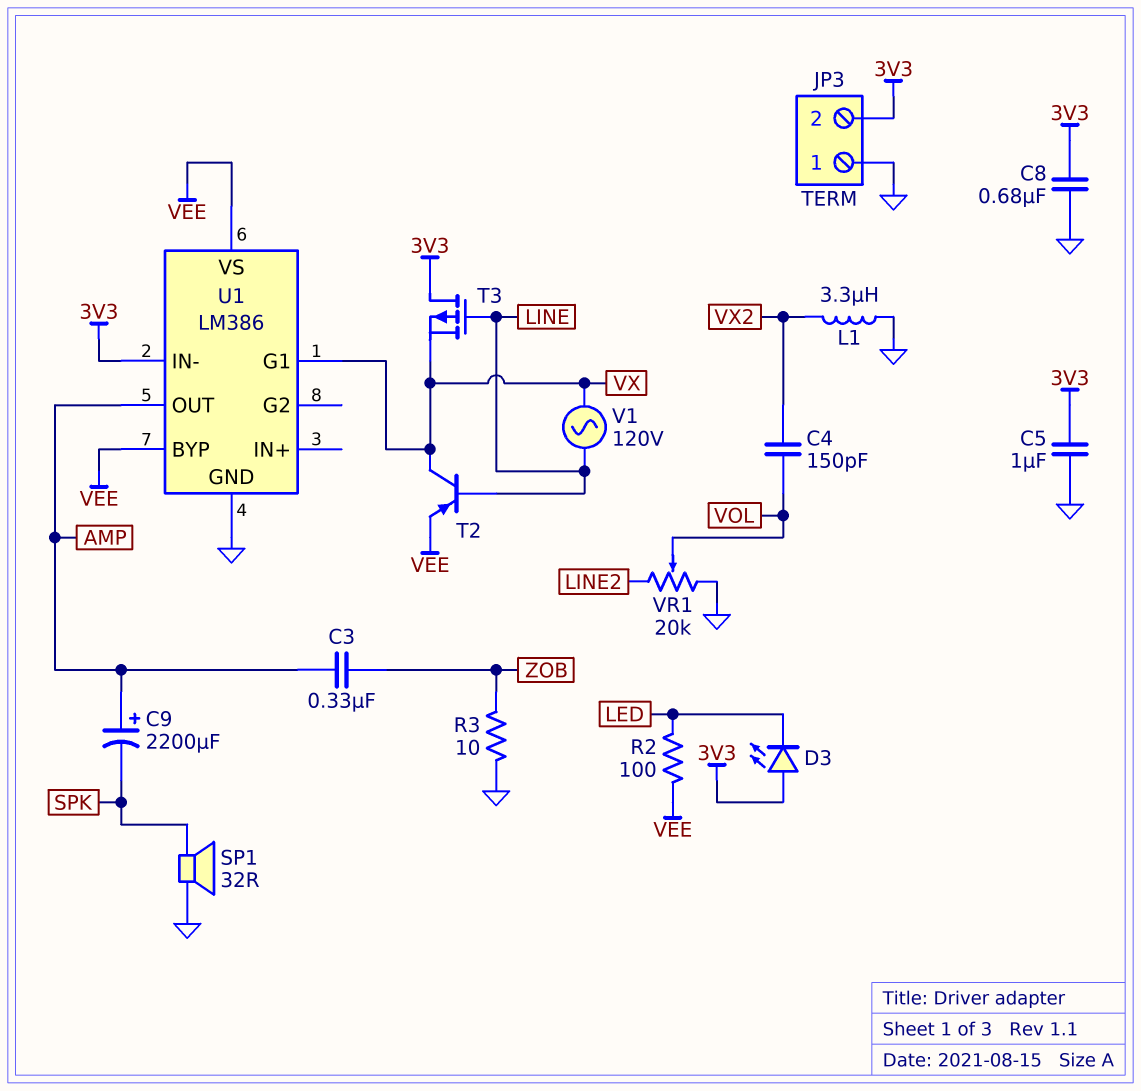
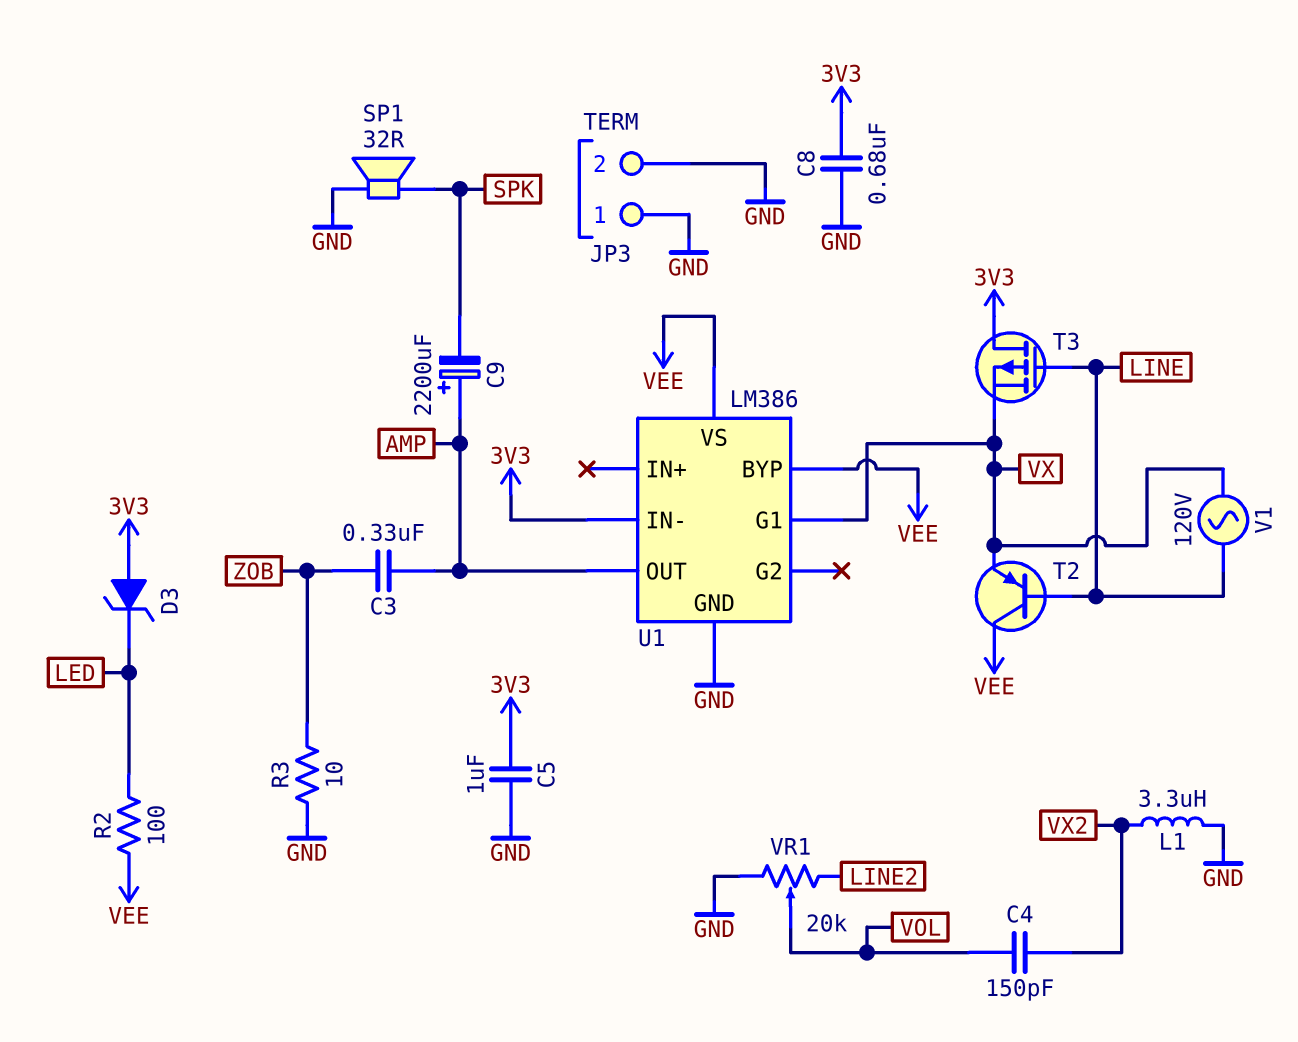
D3: LED (A 3V3, K LED) -> zener (A 3V3, K LED)
JP3 pin 2: 3V3 -> GND
T2: PNP (B LINE, C VX, E VEE) -> PNP (B LINE, C VEE, E VX)

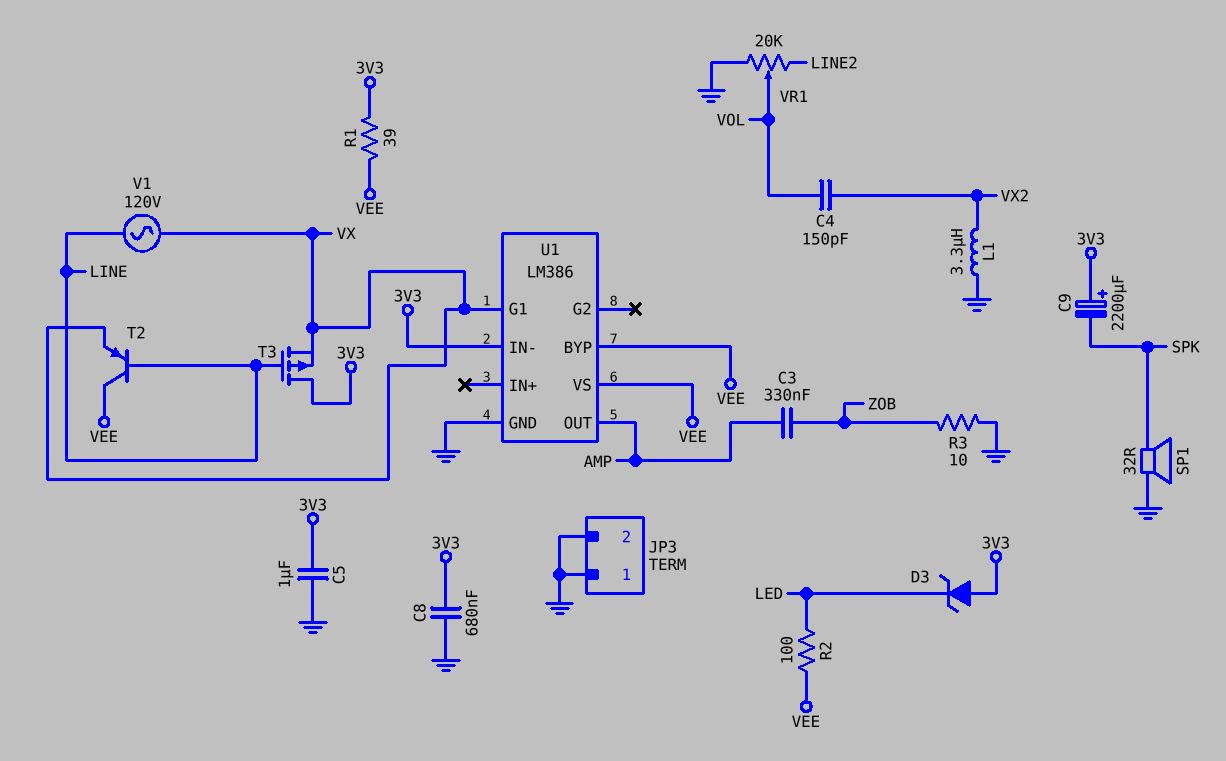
C9: 2200uF (plus AMP, minus SPK) -> 2200uF (plus 3V3, minus SPK)
R1: none -> 39 (3V3, VEE)

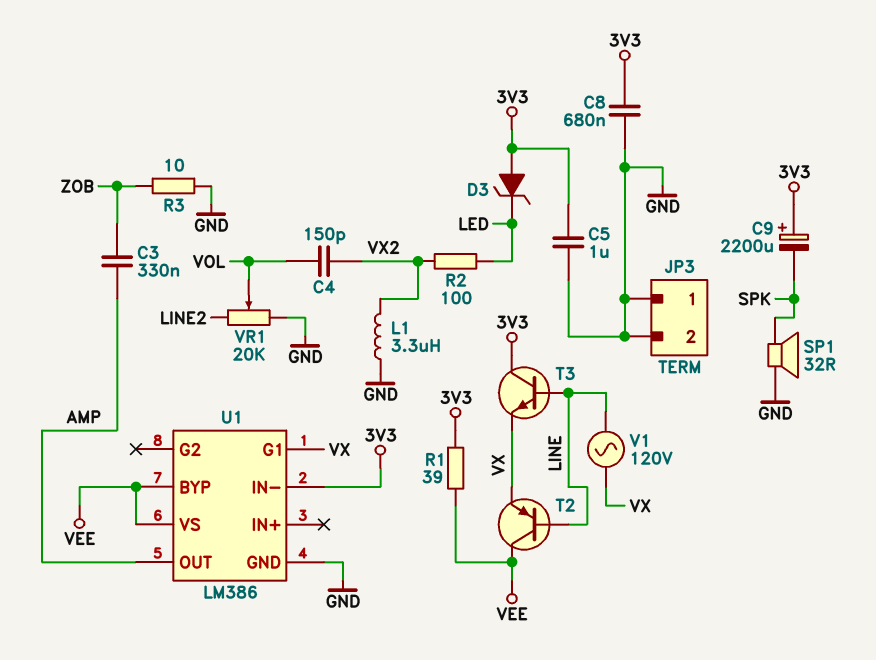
R2: 100 (LED, VEE) -> 100 (LED, VX2)
T3: PMOS (G LINE, D 3V3, S VX) -> NPN (B LINE, C 3V3, E VX)

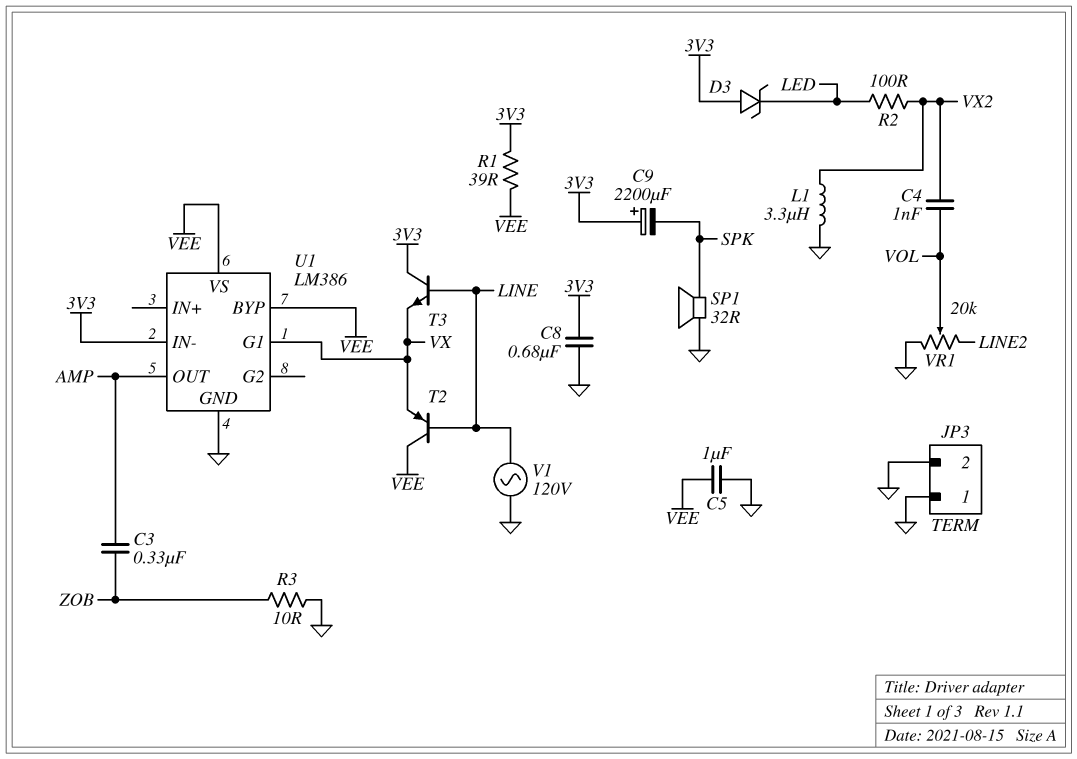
C4: 150pF (VOL, VX2) -> 1nF (VOL, VX2)
C5: 1uF (3V3, GND) -> 1uF (GND, VEE)
V1: AC 120V (LINE, VX) -> AC 120V (GND, LINE)

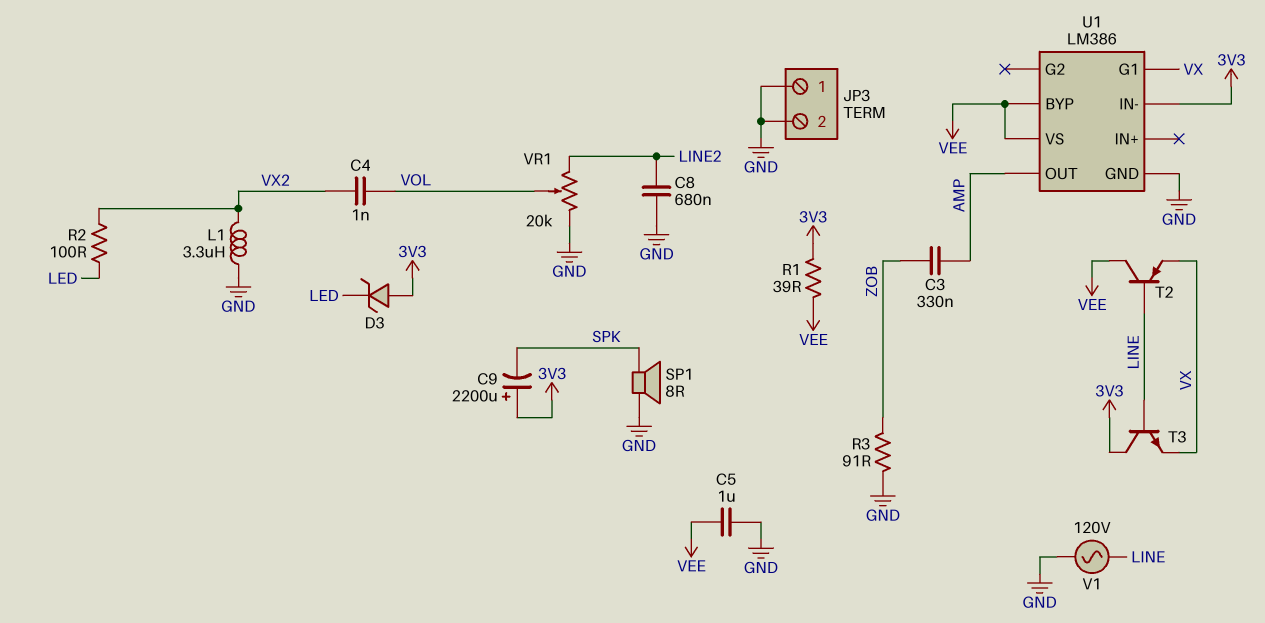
C8: 680nF (3V3, GND) -> 680nF (GND, LINE2)
R3: 10 (GND, ZOB) -> 91 (GND, ZOB)
SP1: speaker 32R (GND, SPK) -> speaker 8R (GND, SPK)

